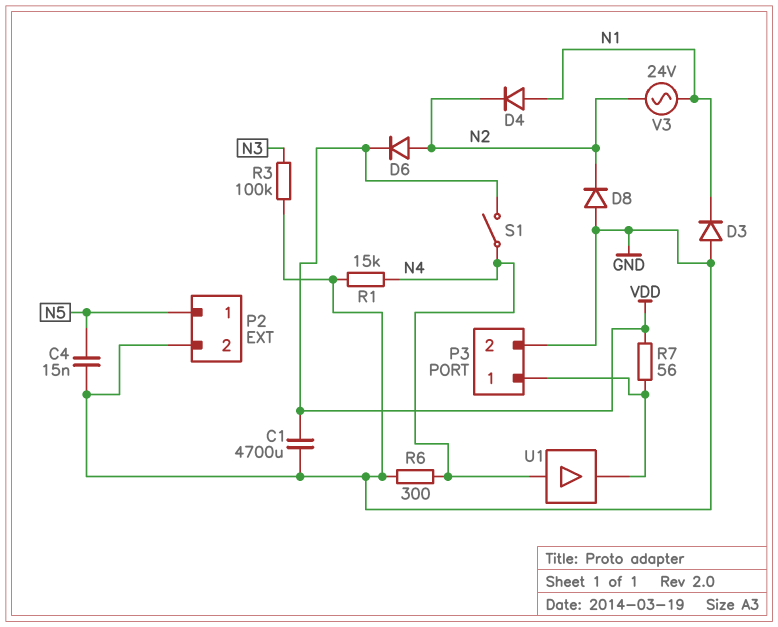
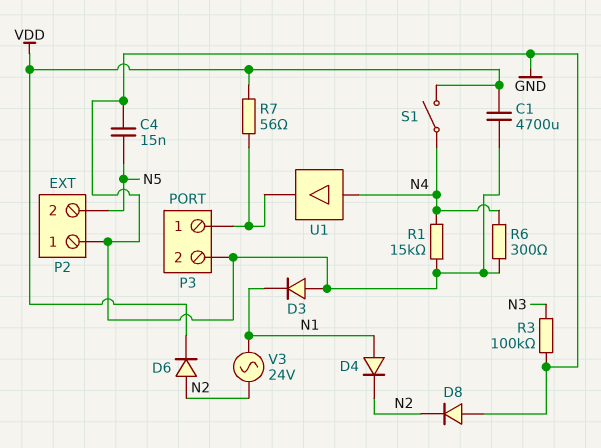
P2 pin 1: N5 -> GND
P2 pin 2: GND -> N5

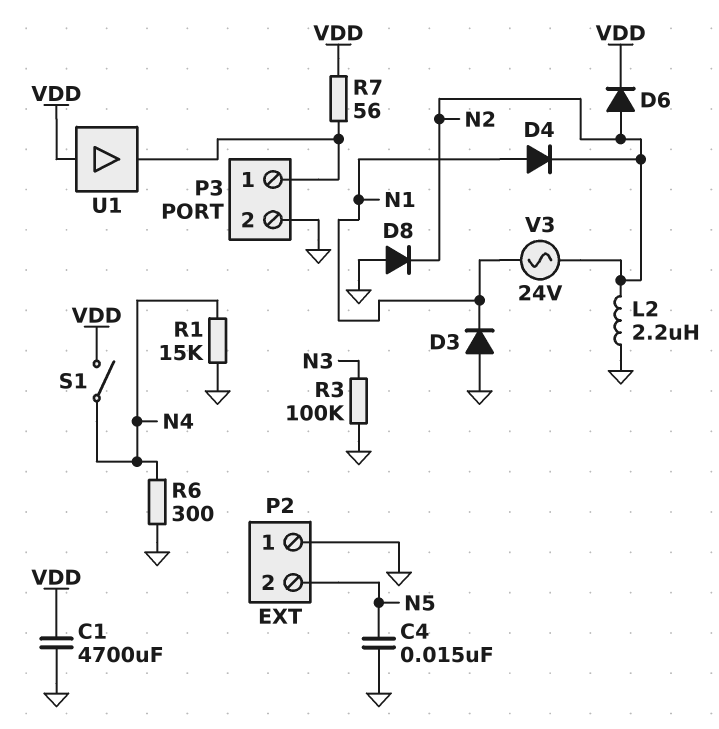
L2: none -> 2.2uH (GND, N2)
U1: buffer (in N4, out P3/1) -> buffer (in VDD, out P3/1)

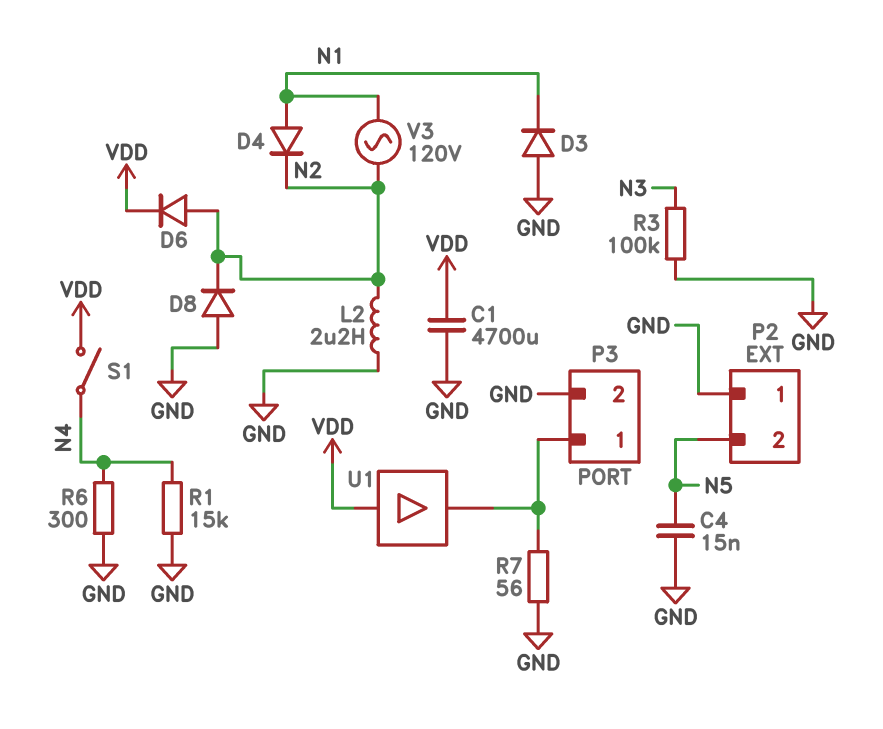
R7: 56 (P3/1, VDD) -> 56 (GND, P3/1)
V3: AC 24V (N1, N2) -> AC 120V (N1, N2)

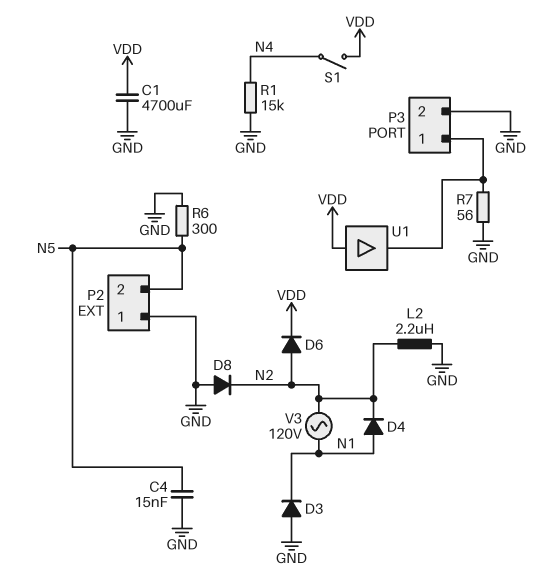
R3: 100k (GND, N3) -> none
R6: 300 (GND, N4) -> 300 (GND, N5)

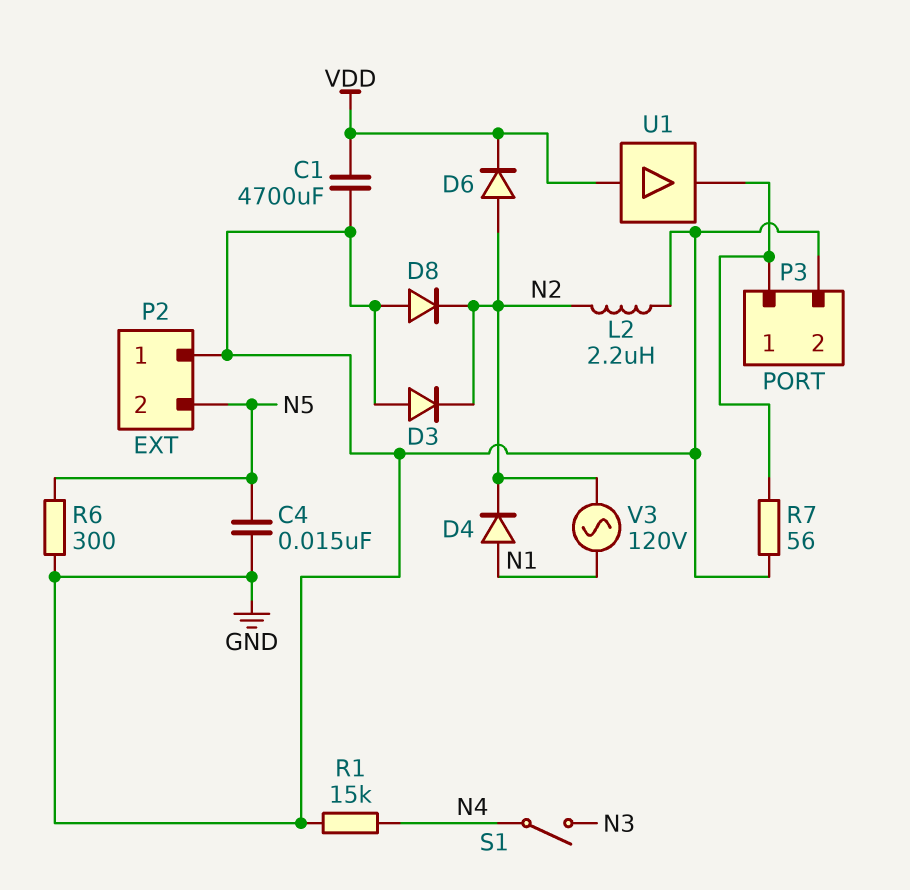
D3: diode (A GND, K N1) -> diode (A GND, K N2)
S1: switch (N4, VDD) -> switch (N3, N4)

